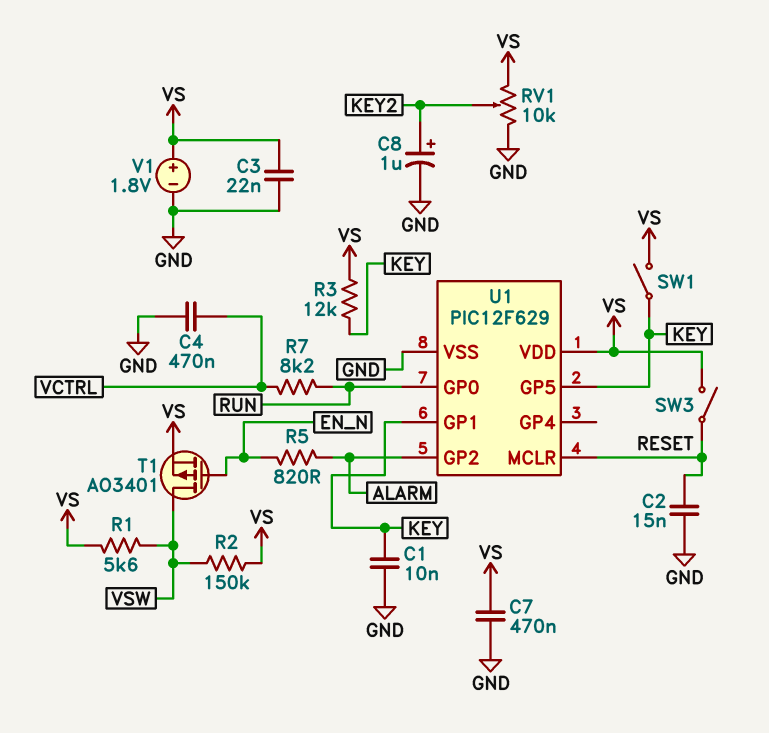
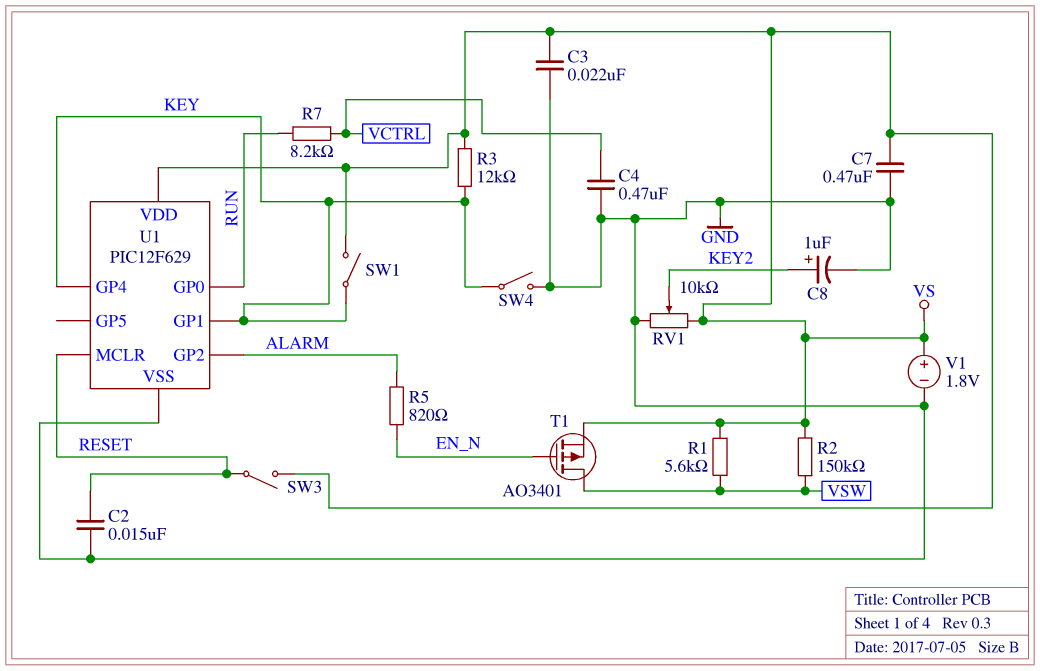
C1: 10nF (GND, KEY) -> none
SW4: none -> switch (GND, KEY)
U1 pin GP4: none -> KEY
U1 pin GP5: KEY -> none

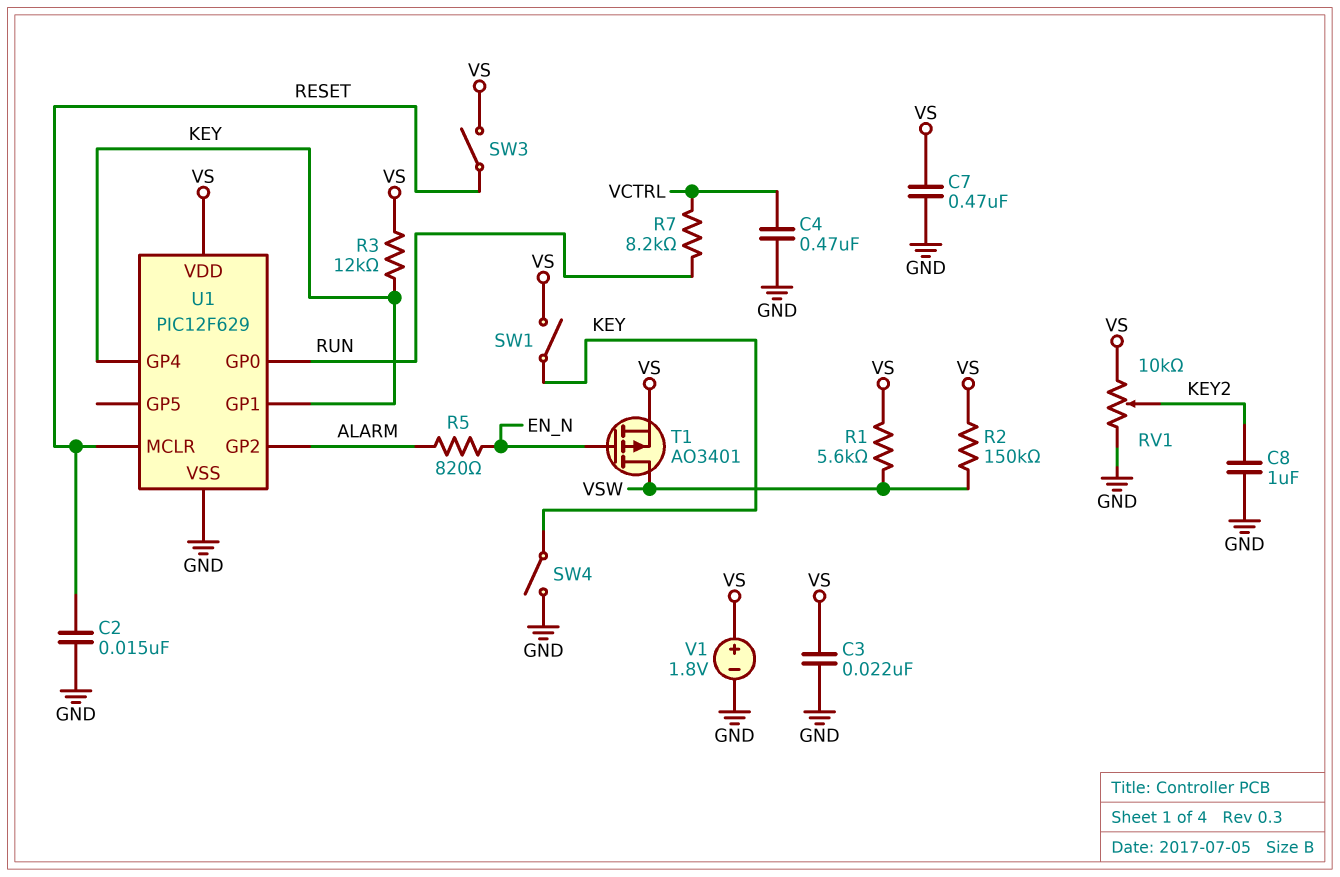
C8: 1uF (plus KEY2, minus GND) -> 1uF (GND, KEY2)

